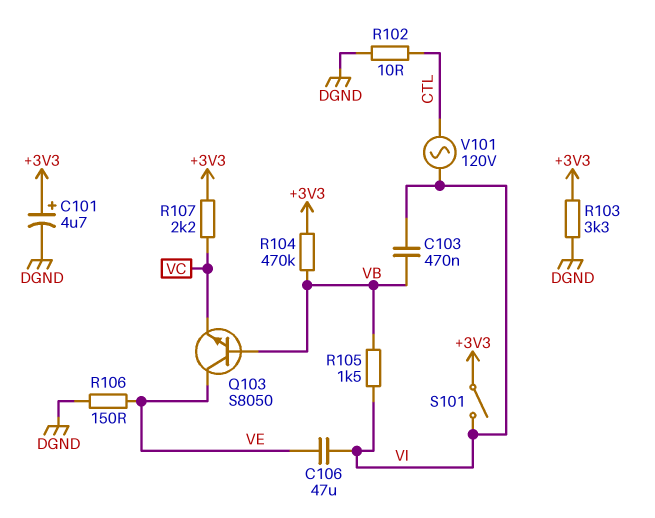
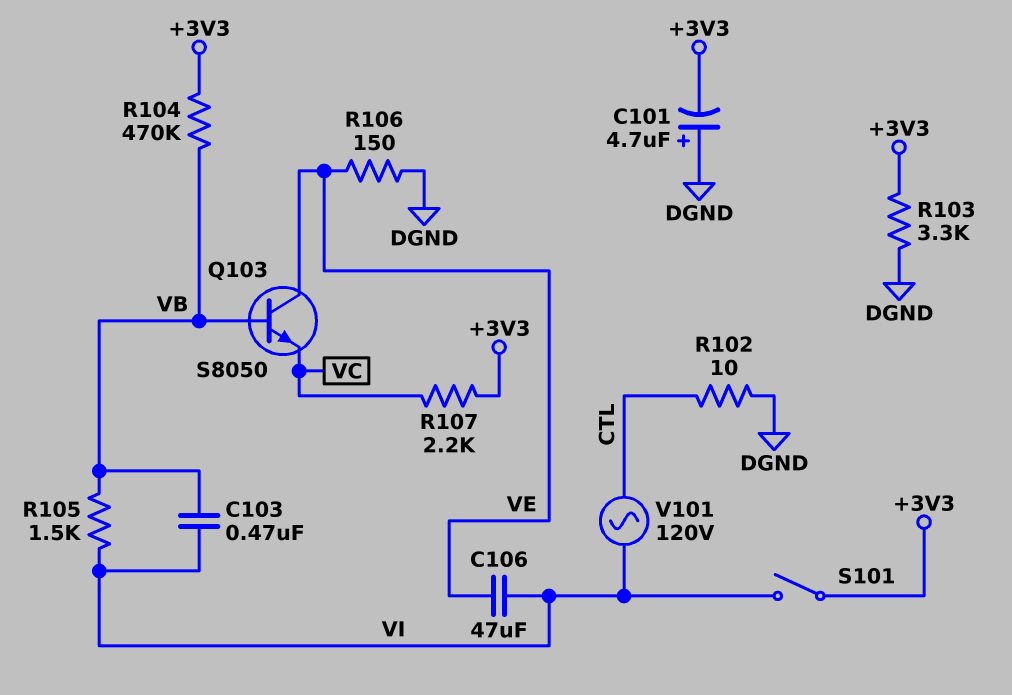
C101: 4.7uF (plus +3V3, minus DGND) -> 4.7uF (plus DGND, minus +3V3)

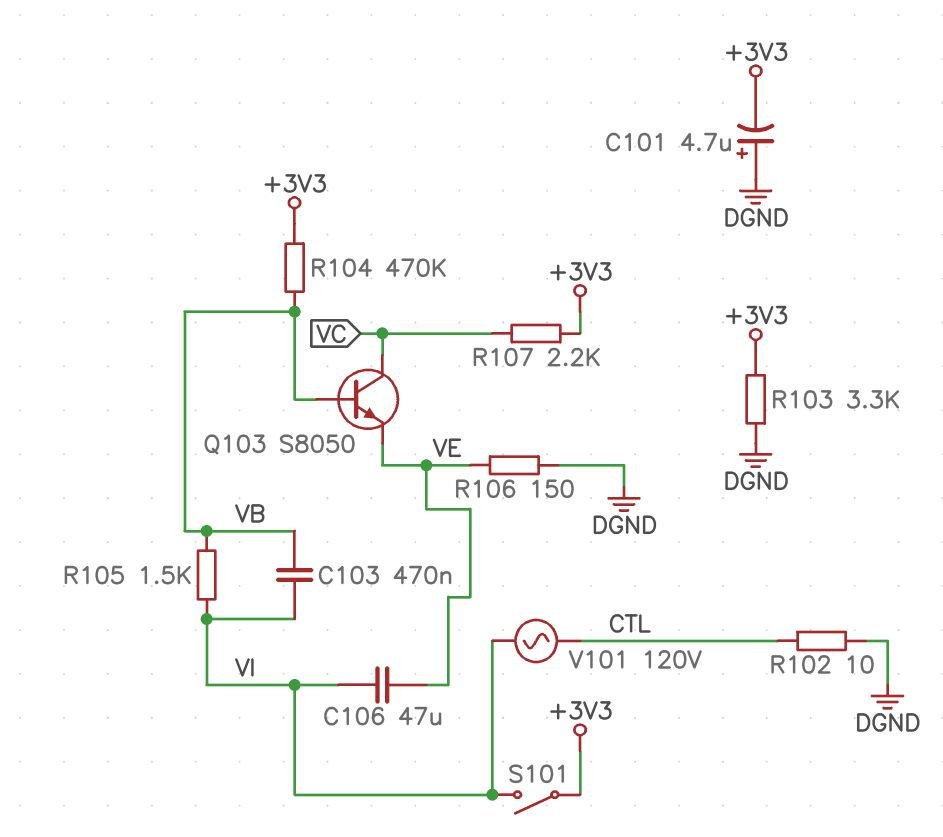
Q103: NPN S8050 (B VB, C VE, E VC) -> NPN S8050 (B VB, C VC, E VE)

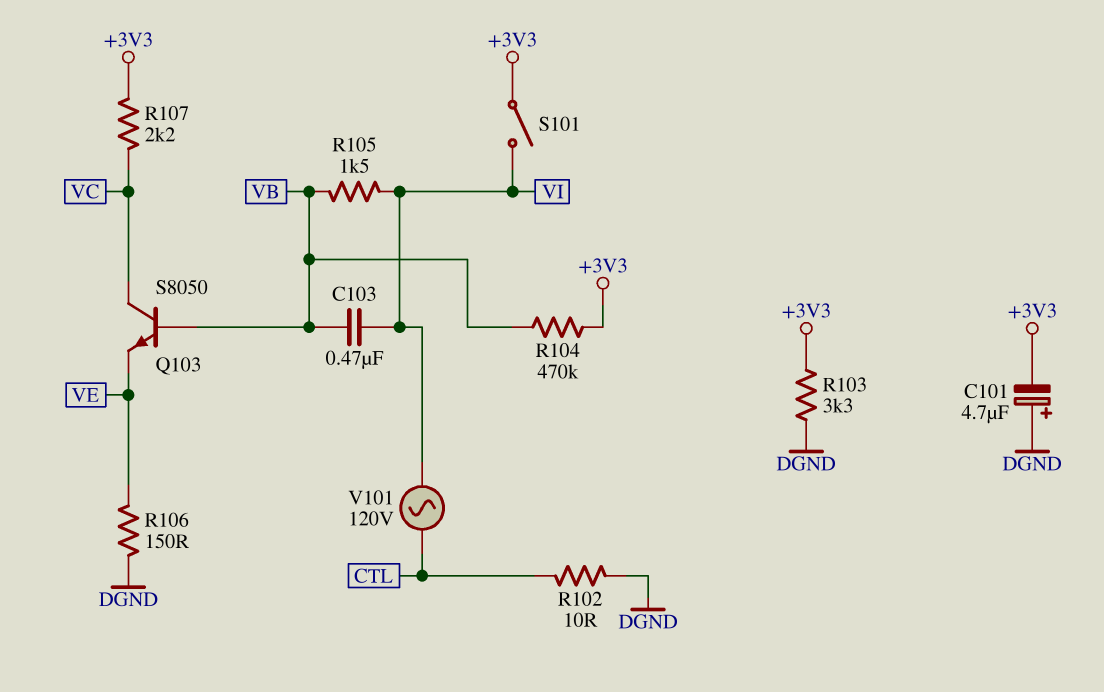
C106: 47uF (VE, VI) -> none

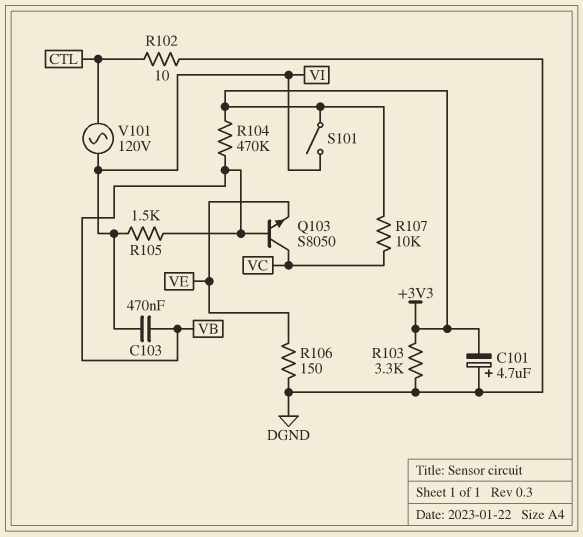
R107: 2.2k (+3V3, VC) -> 10k (+3V3, VC)

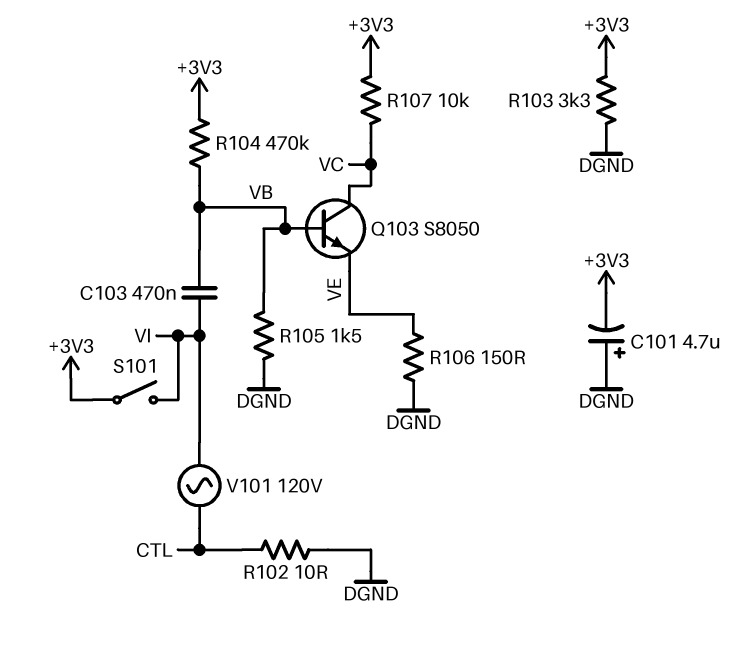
R105: 1.5k (VB, VI) -> 1.5k (DGND, VB)

